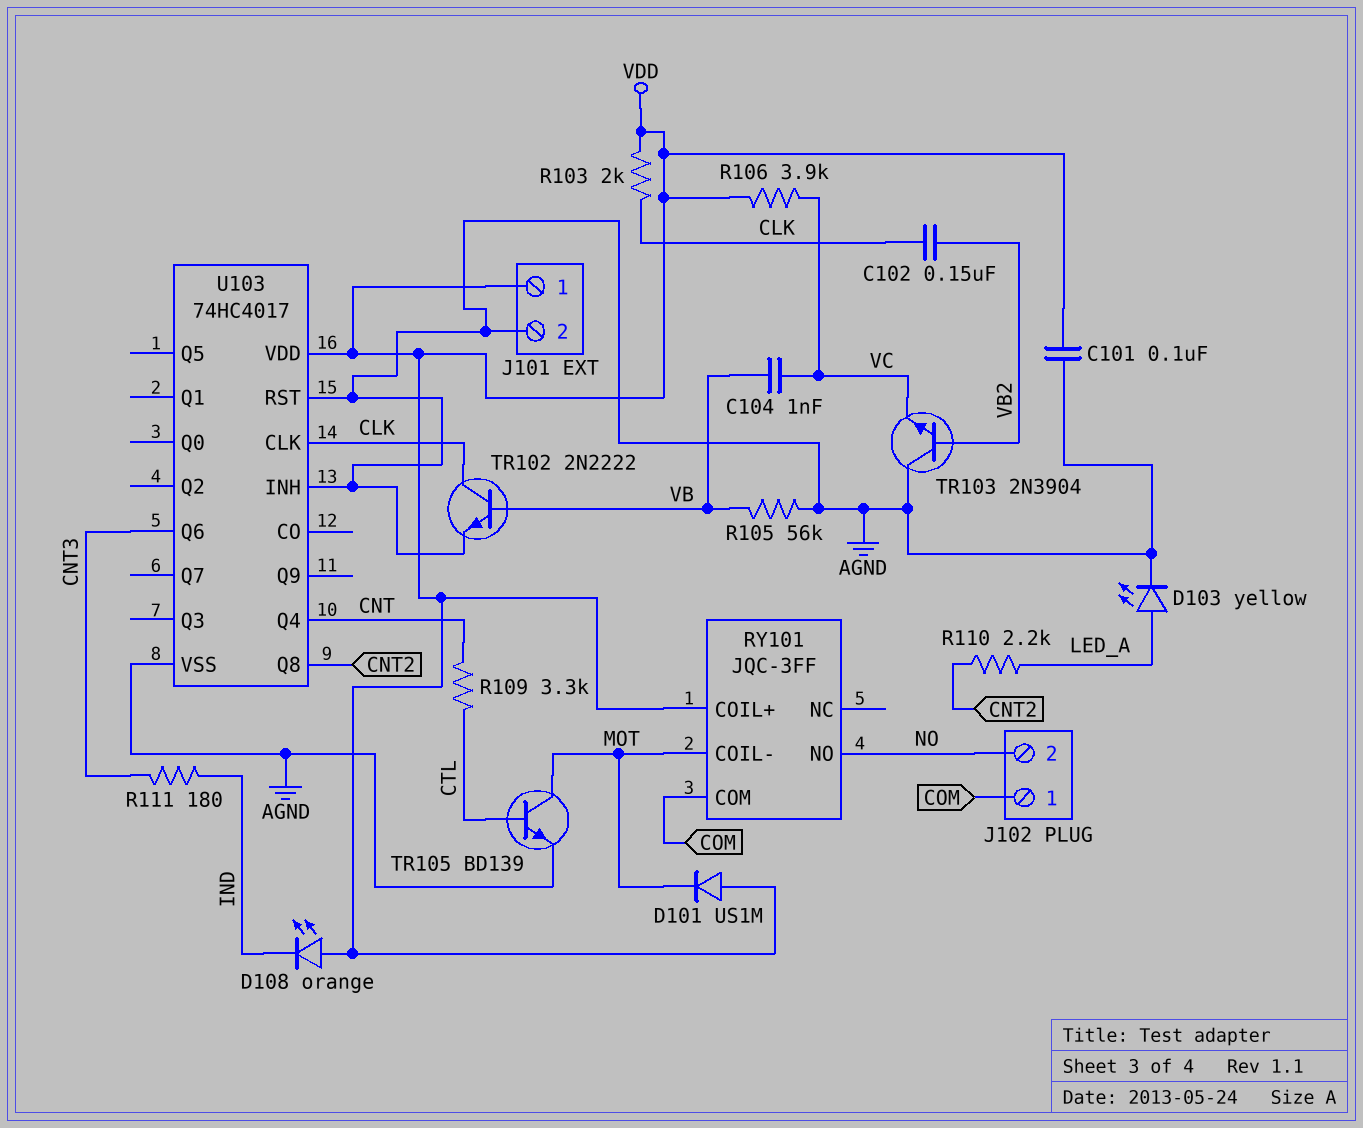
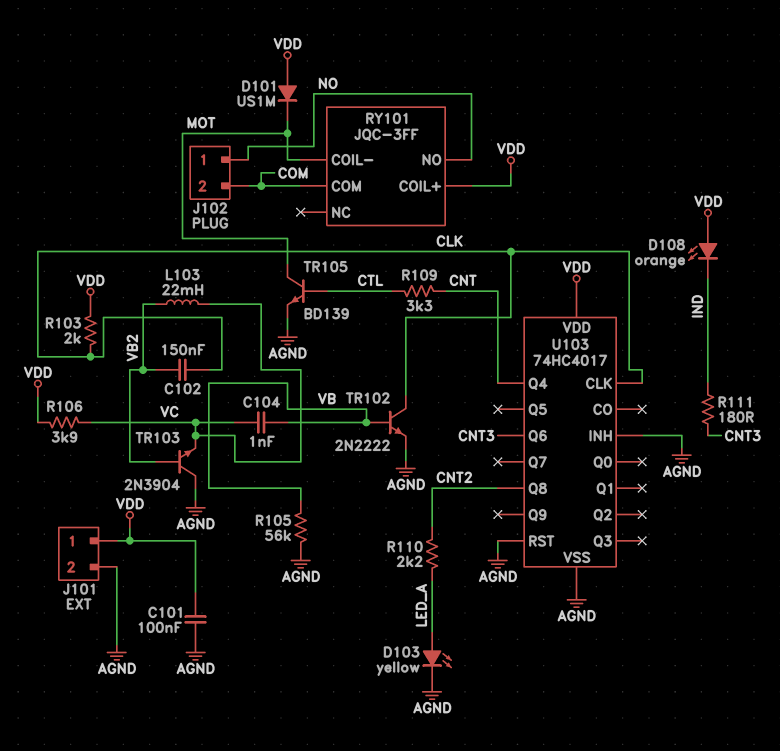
J102 pin 1: COM -> NO
J102 pin 2: NO -> COM
L103: none -> 22mH (VB2, VC)

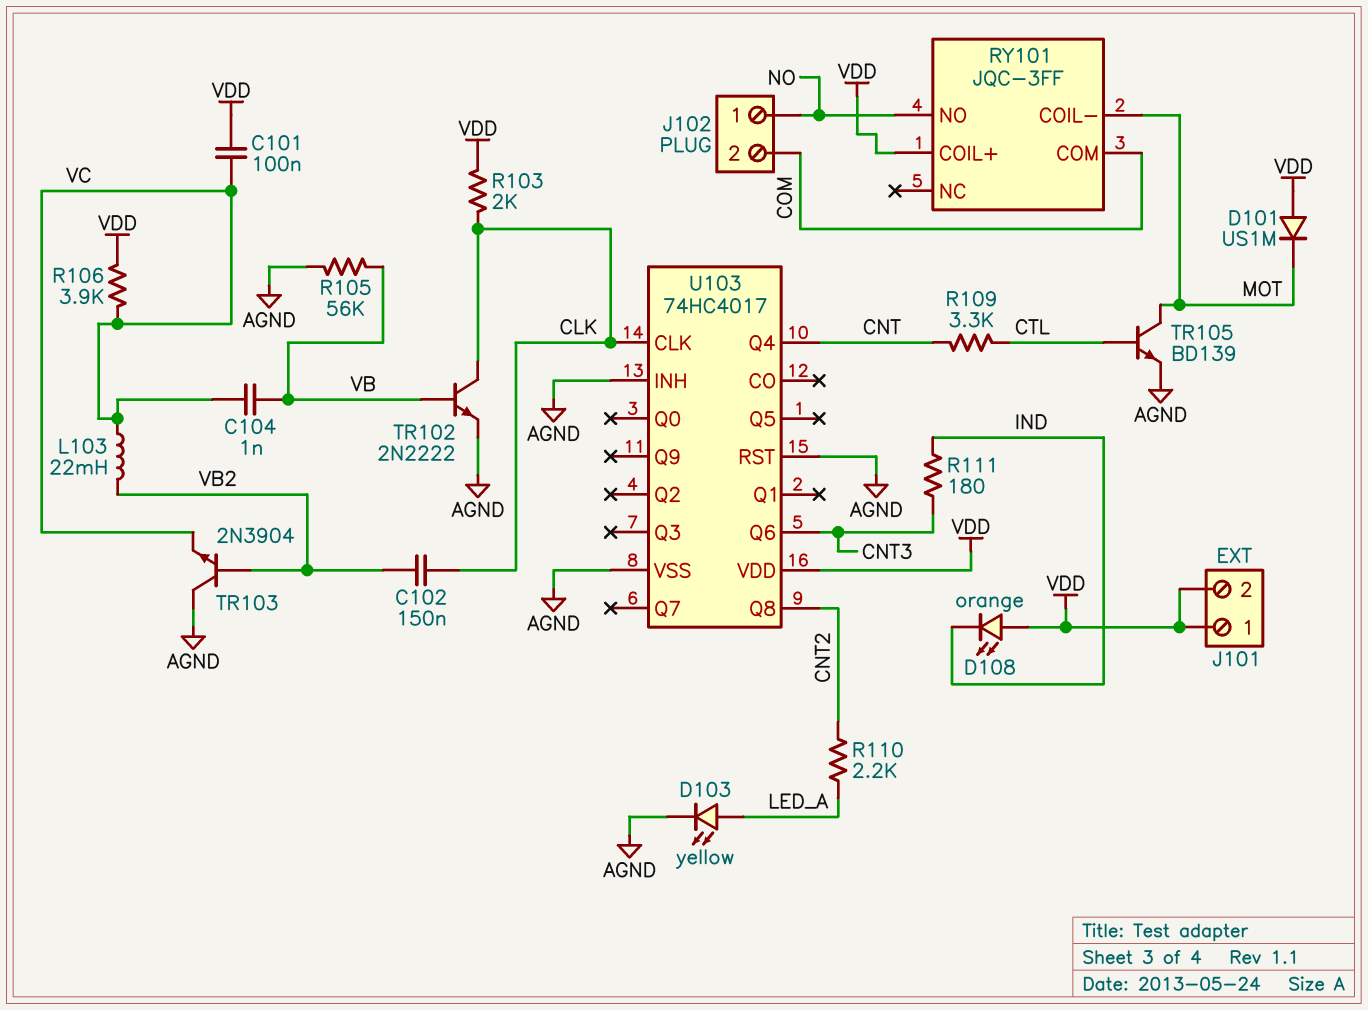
C101: 100nF (AGND, VDD) -> 100nF (VC, VDD)
J101 pin 2: AGND -> VDD

